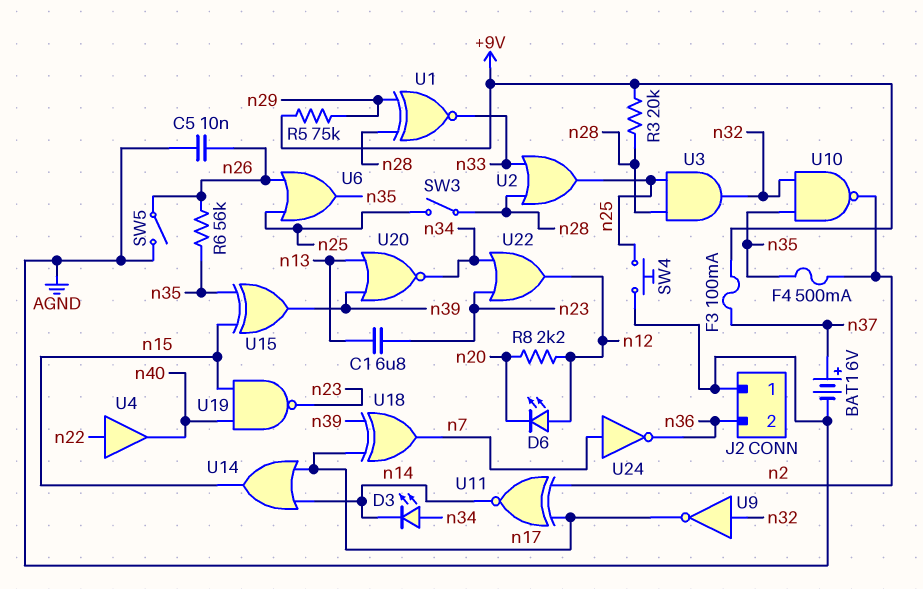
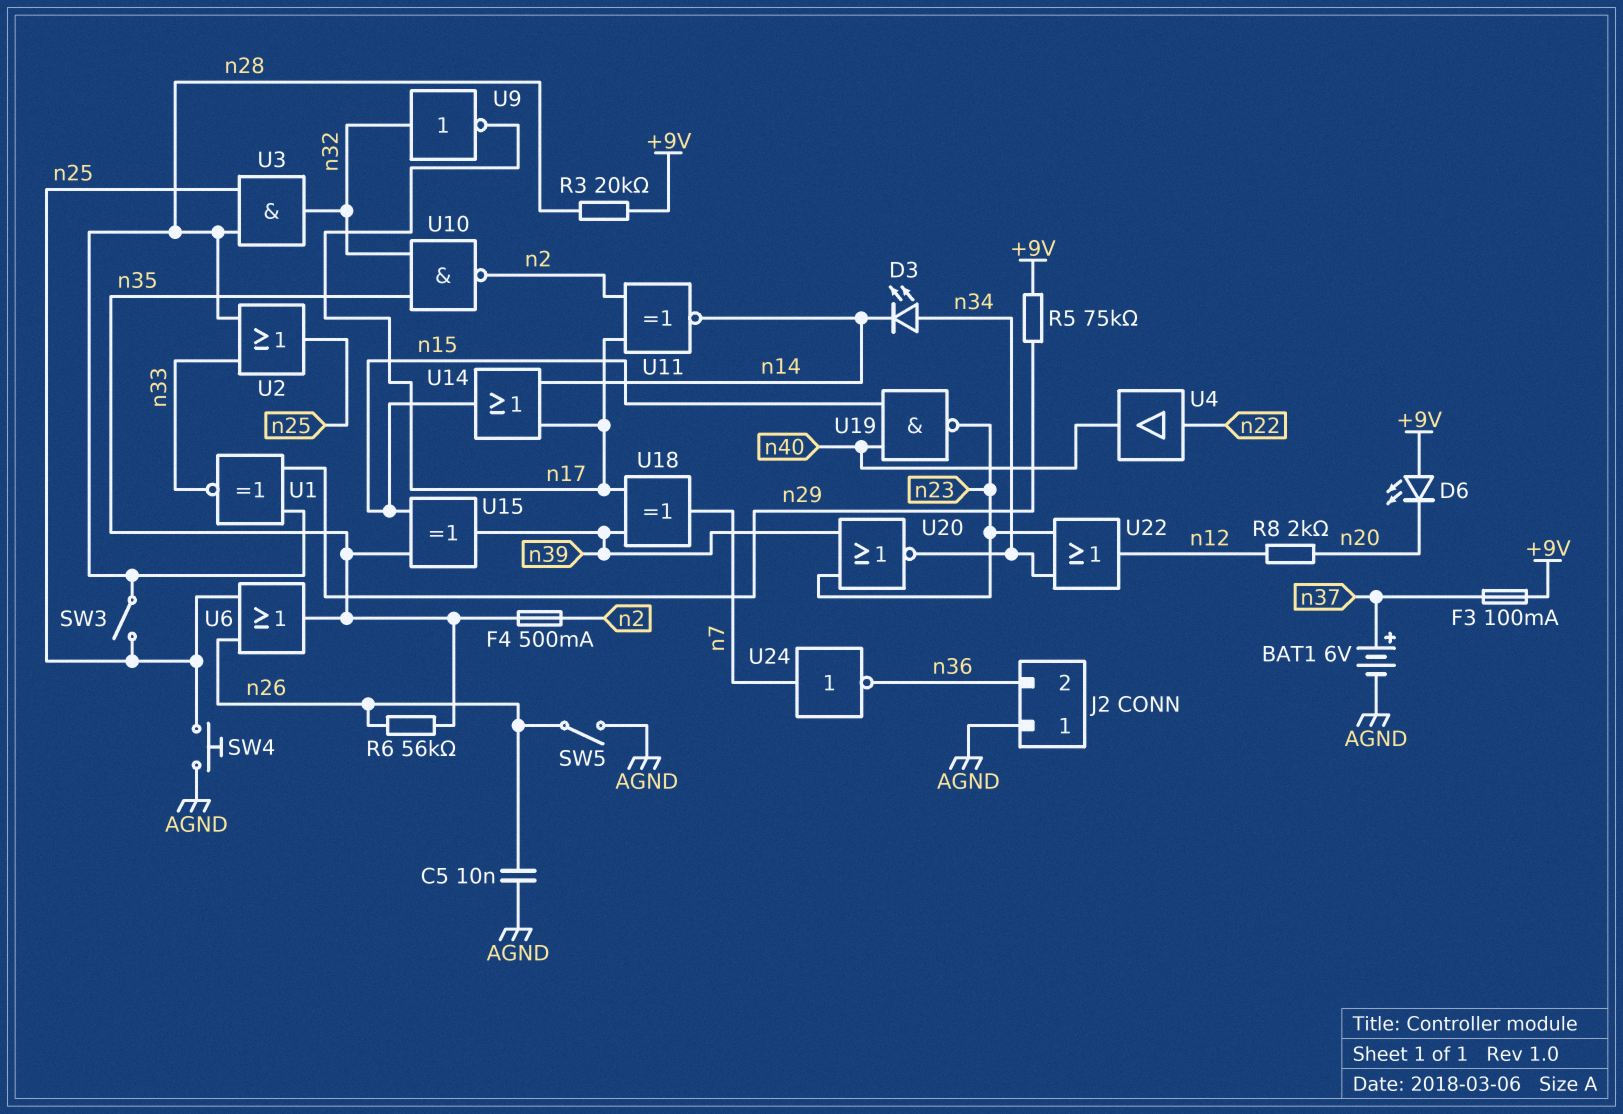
C1: 6.8uF (n13, n23) -> none
D6: LED (A n12, K n20) -> LED (A +9V, K n20)
R8: 2.2k (n12, n20) -> 2k (n12, n20)
U20: NOR (in n13, in n39, out n34) -> NOR (in n23, in n39, out n34)

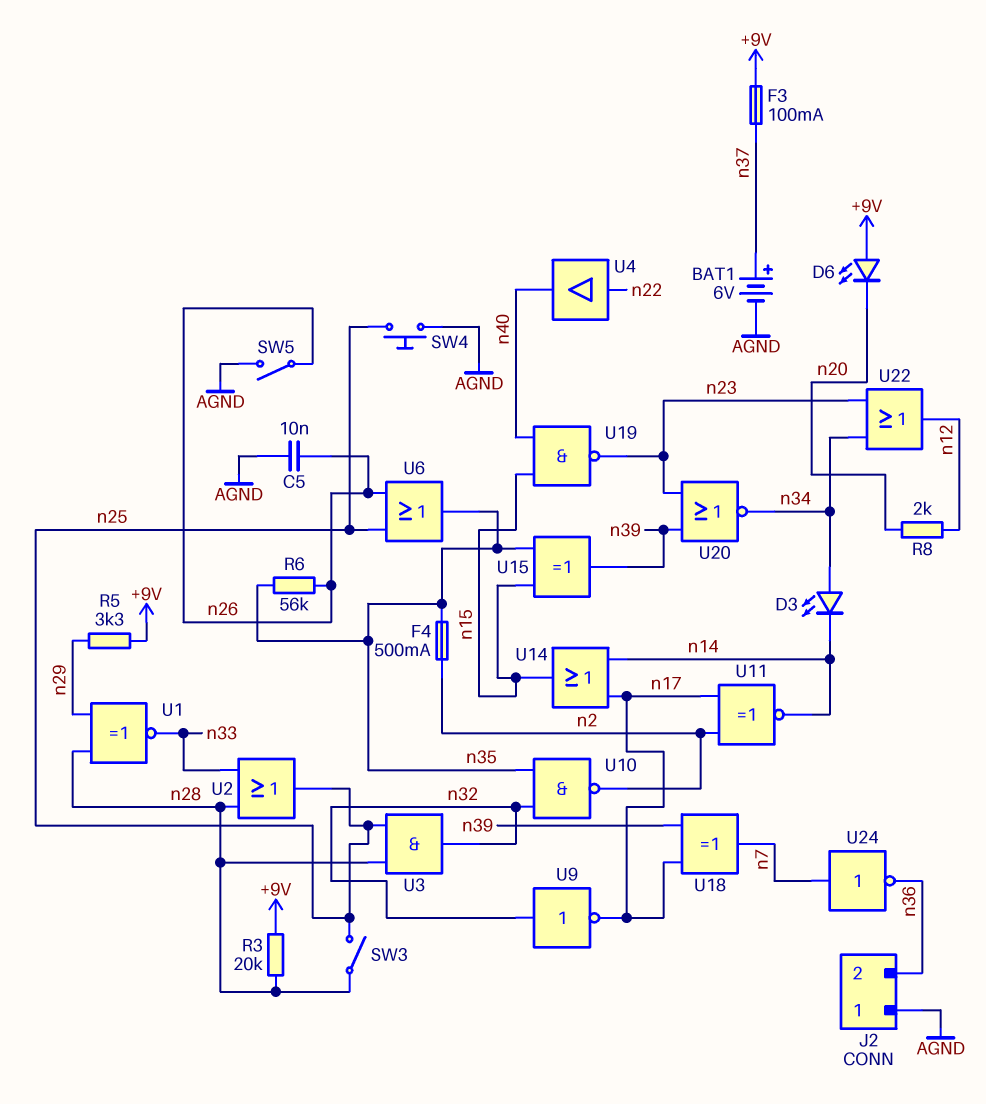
R5: 75k (+9V, n29) -> 3.3k (+9V, n29)

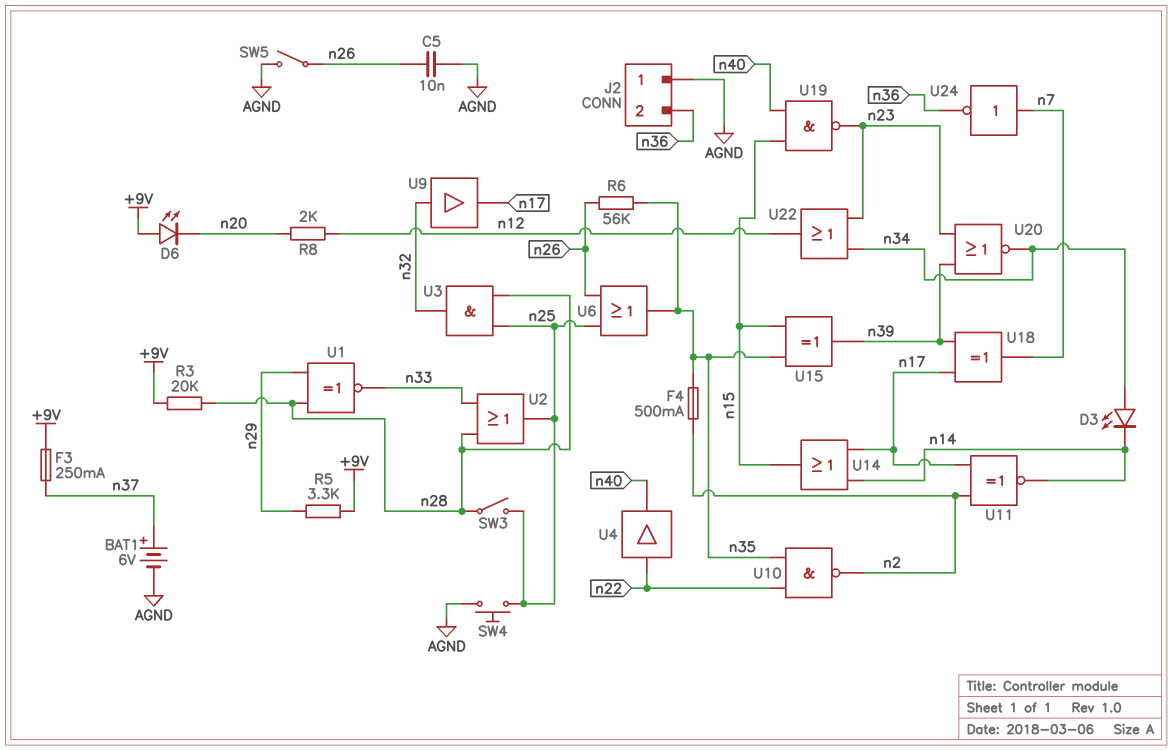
F3: 100mA (+9V, n37) -> 250mA (+9V, n37)
U9: NOT (in n32, out n17) -> buffer (in n32, out n17)
U10: NAND (in n32, in n35, out n2) -> NAND (in n22, in n35, out n2)

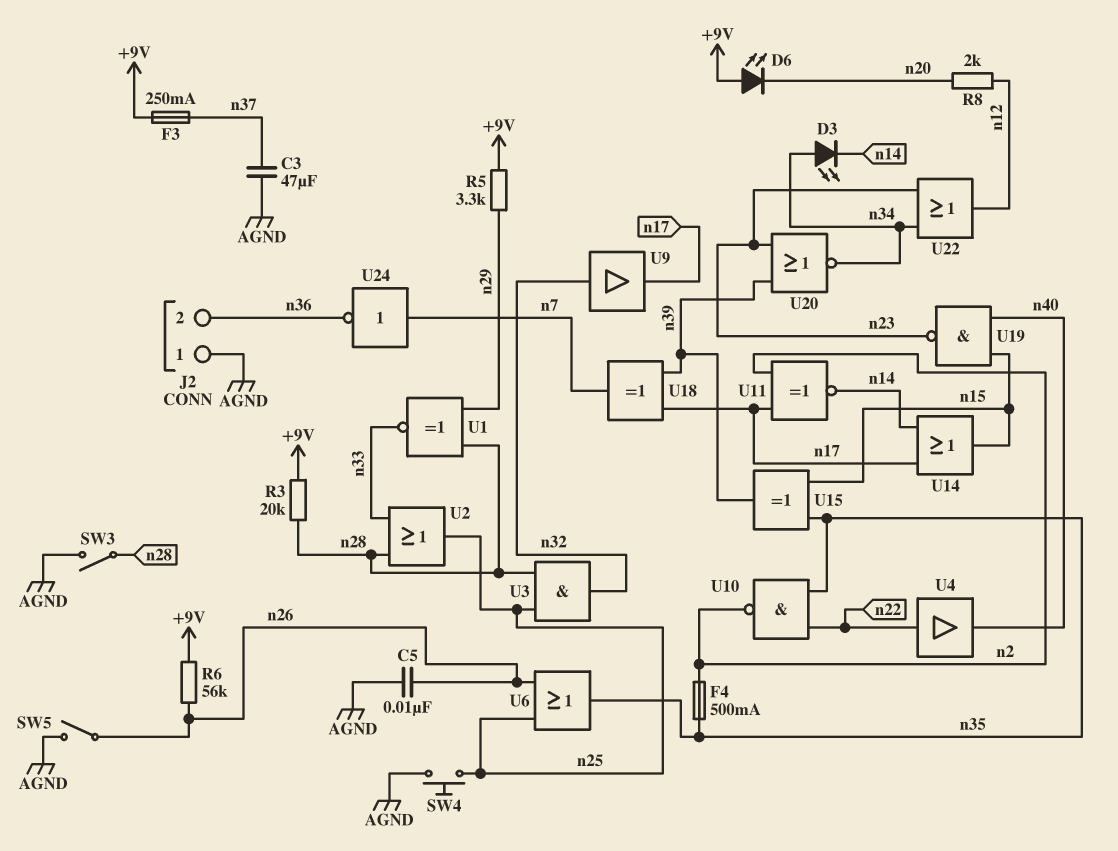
BAT1: 6V (plus n37, minus AGND) -> none
C3: none -> 47uF (AGND, n37)
R6: 56k (n26, n35) -> 56k (+9V, n26)
SW3: switch (n25, n28) -> switch (AGND, n28)

